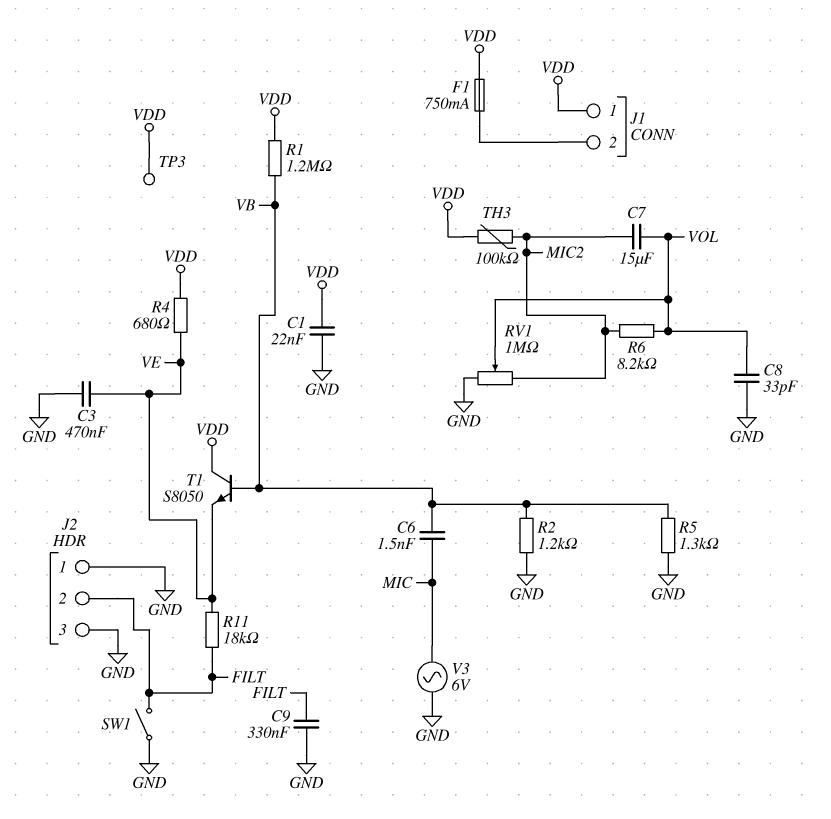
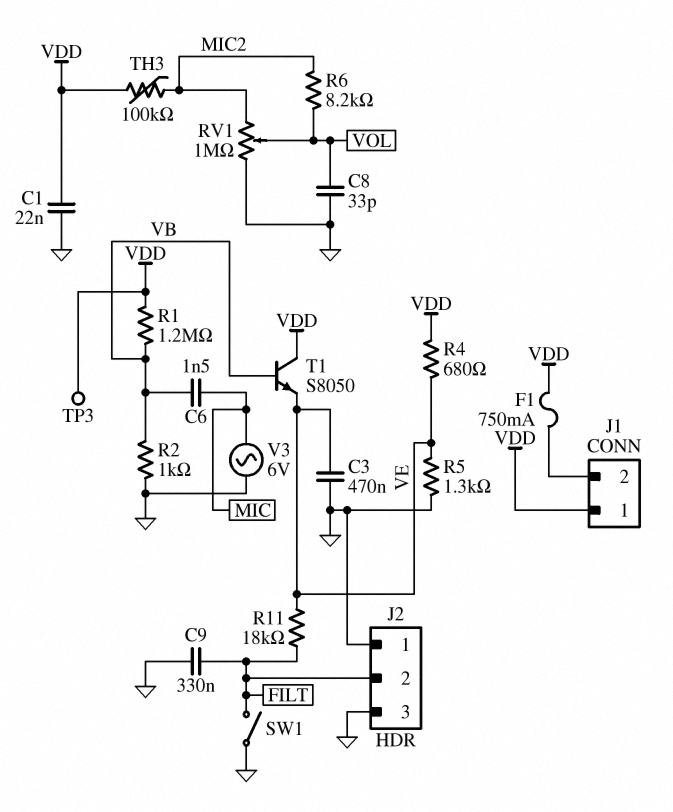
C7: 15uF (MIC2, VOL) -> none
R2: 1.2k (GND, VB) -> 1k (GND, VB)
R5: 1.3k (GND, VB) -> 1.3k (GND, VE)

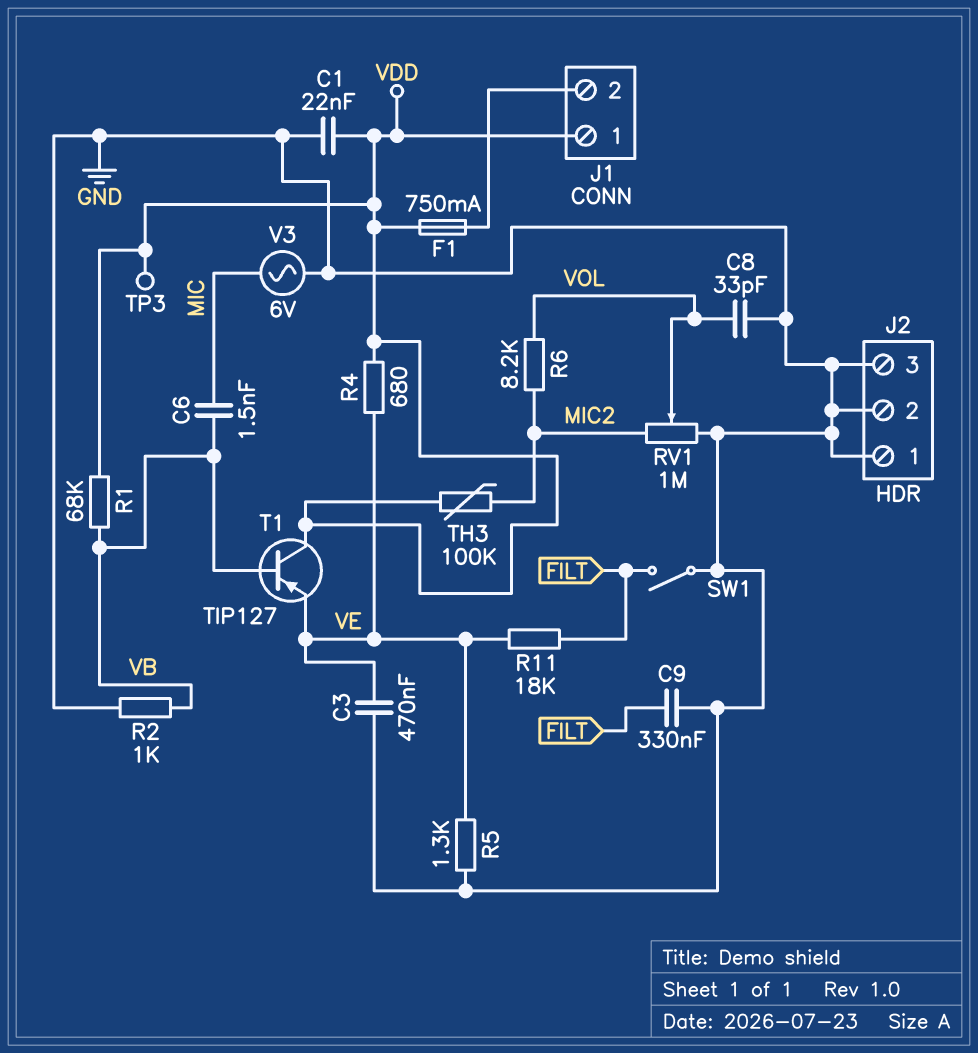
J2 pin 2: FILT -> GND
R1: 1.2M (VB, VDD) -> 68k (VB, VDD)
T1: NPN S8050 (B VB, C VDD, E VE) -> PNP TIP127 (B VB, C VDD, E VE)

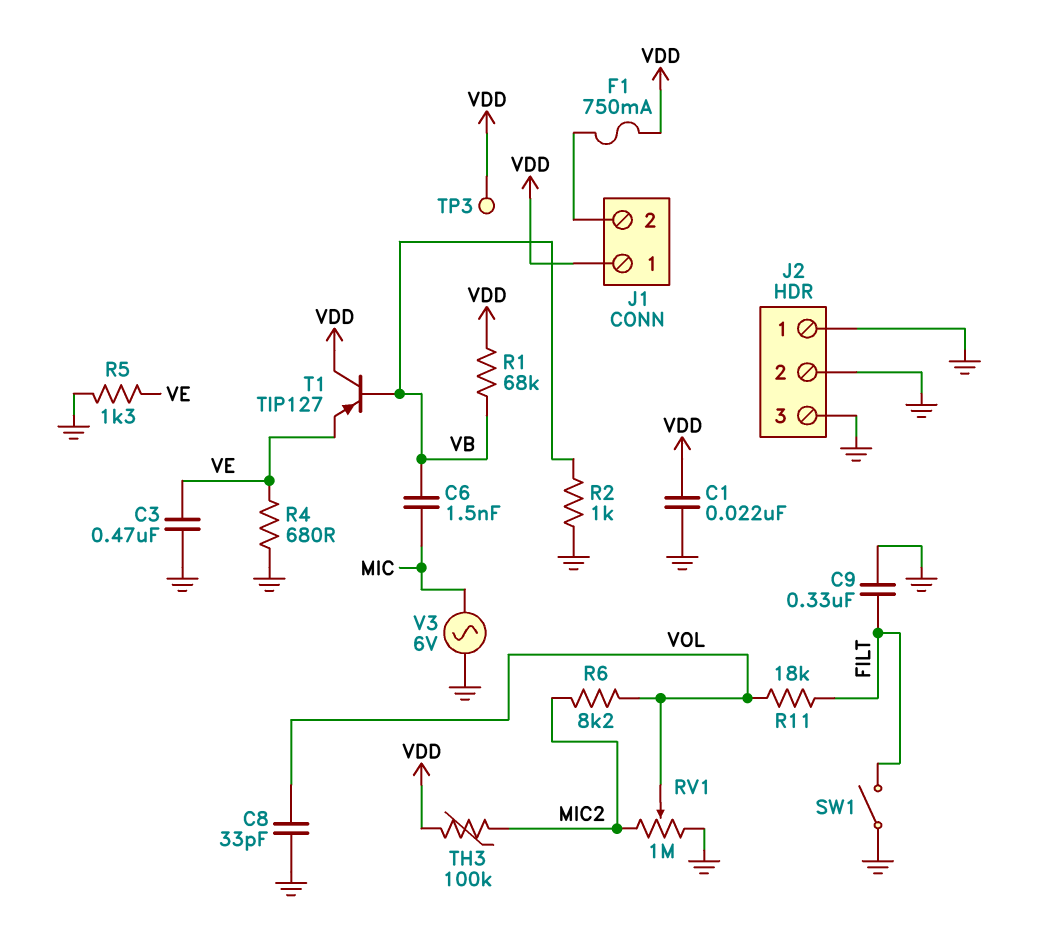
R4: 680 (VDD, VE) -> 680 (GND, VE)
R11: 18k (FILT, VE) -> 18k (FILT, VOL)

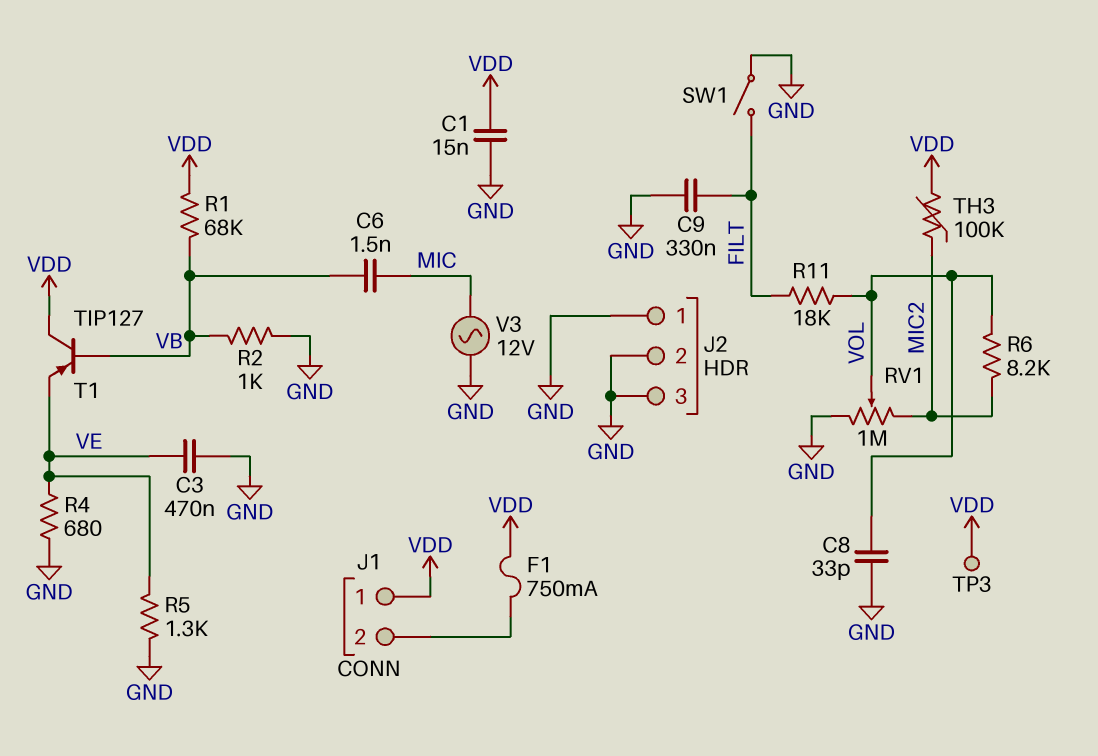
C1: 22nF (GND, VDD) -> 15nF (GND, VDD)
V3: AC 6V (GND, MIC) -> AC 12V (GND, MIC)

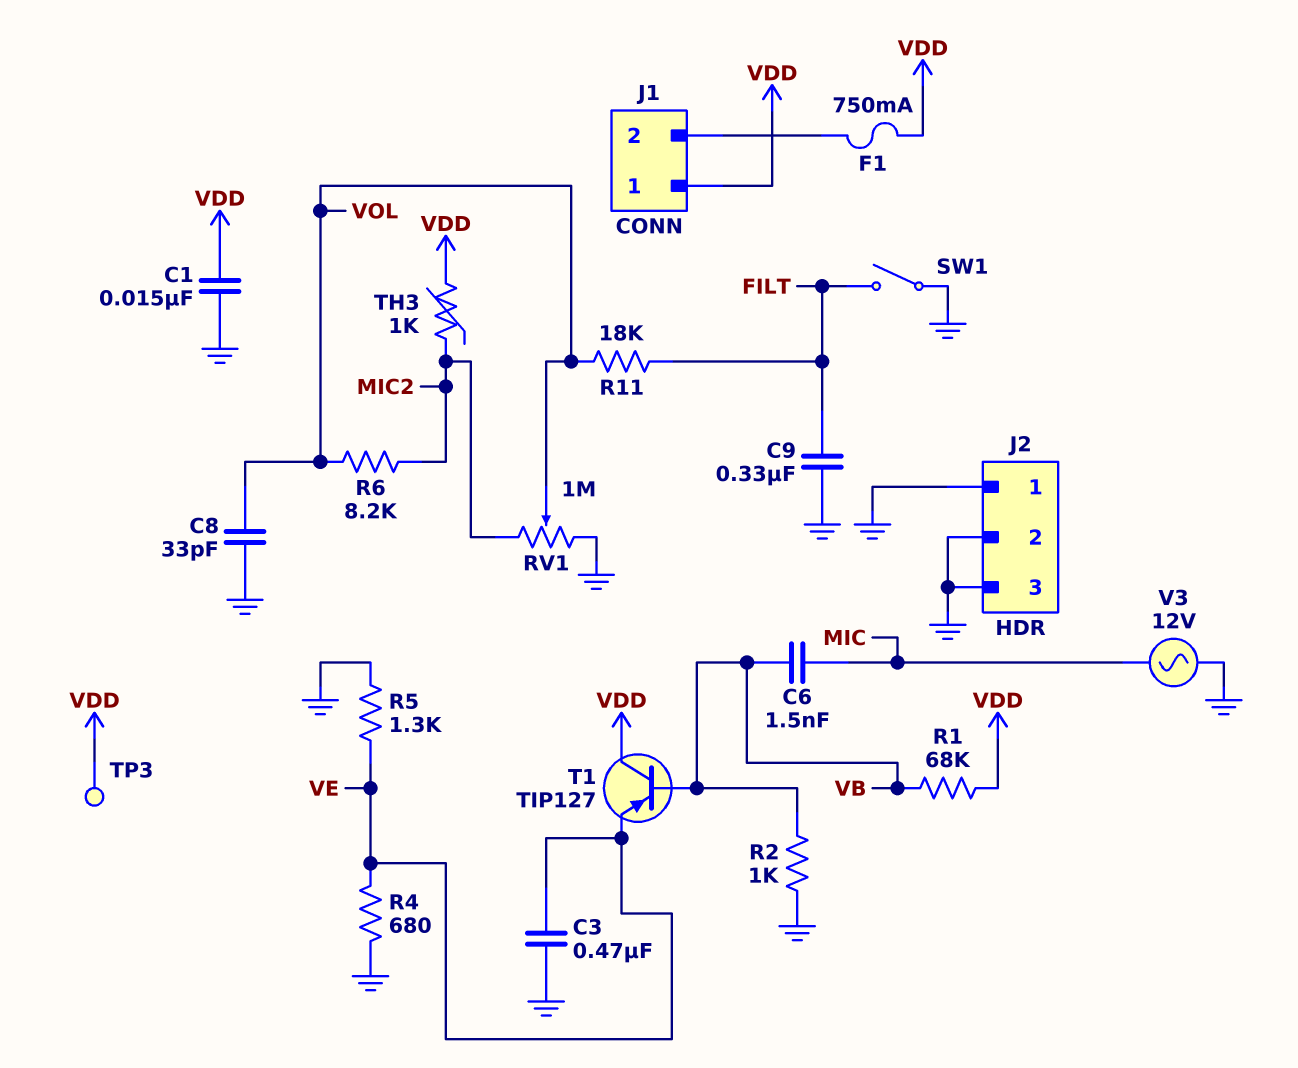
TH3: 100k (MIC2, VDD) -> 1k (MIC2, VDD)

